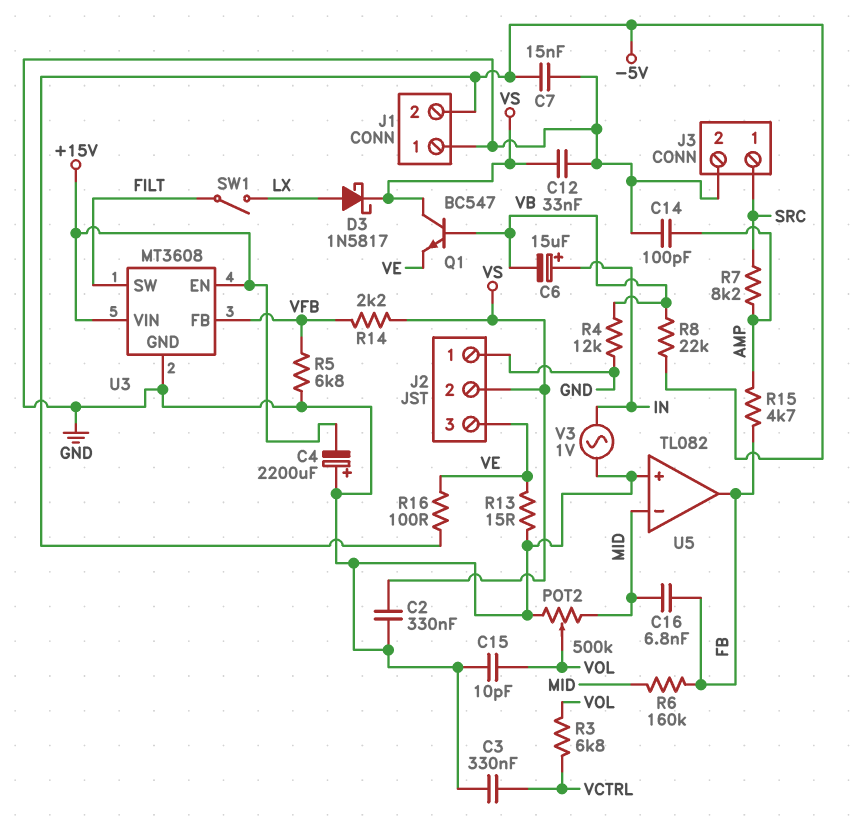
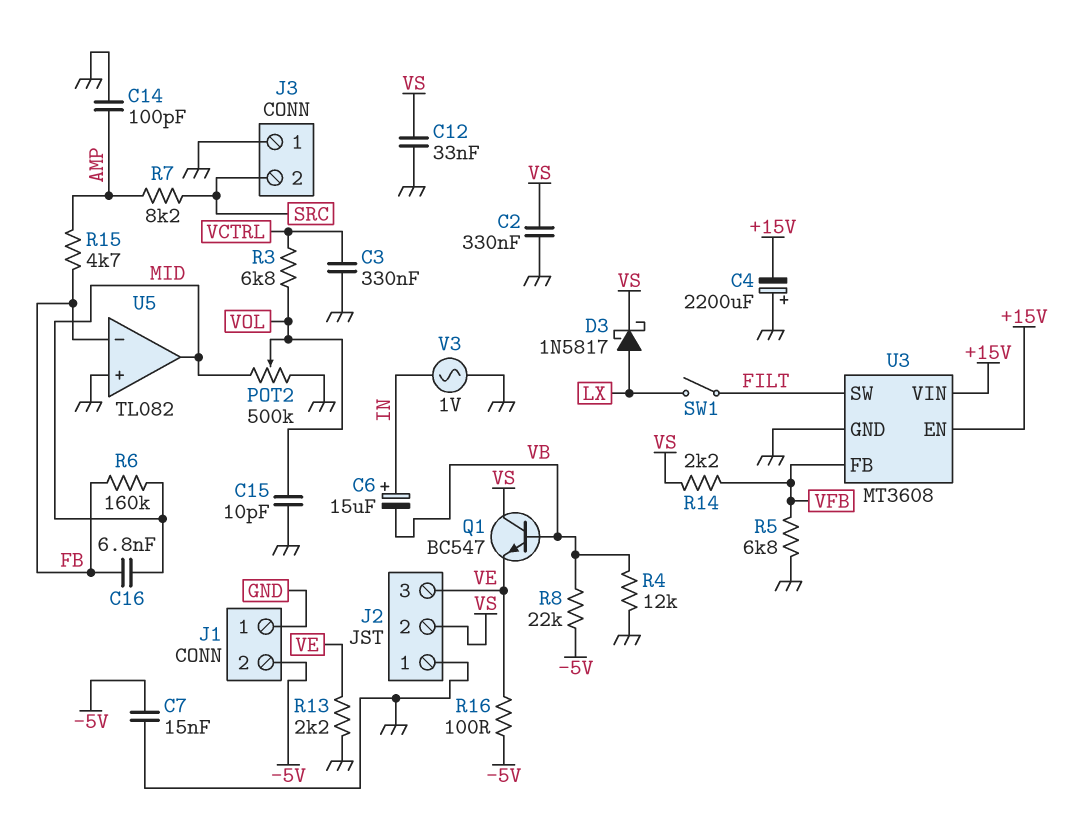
J3 pin 1: SRC -> GND
J3 pin 2: GND -> SRC
R13: 15 (GND, VE) -> 2.2k (GND, VE)
U5 pin in-: MID -> FB
U5 pin out: FB -> MID

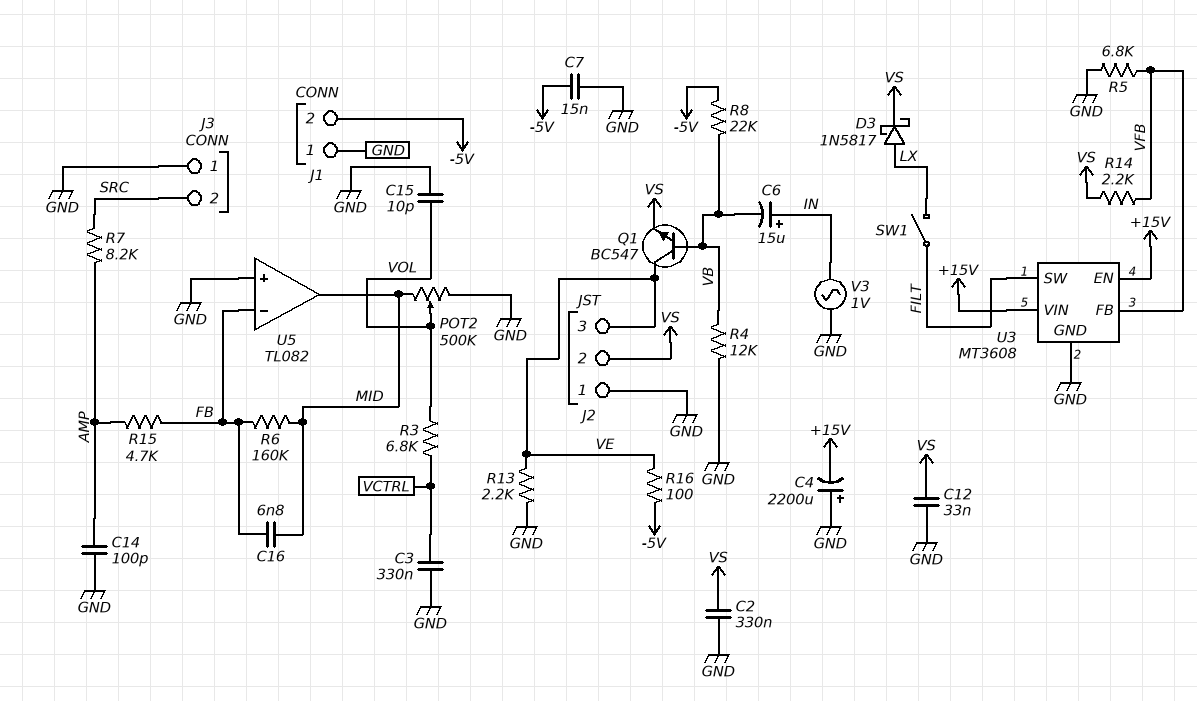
Q1: NPN BC547 (B VB, C VS, E VE) -> NPN BC547 (B VB, C VE, E VS)

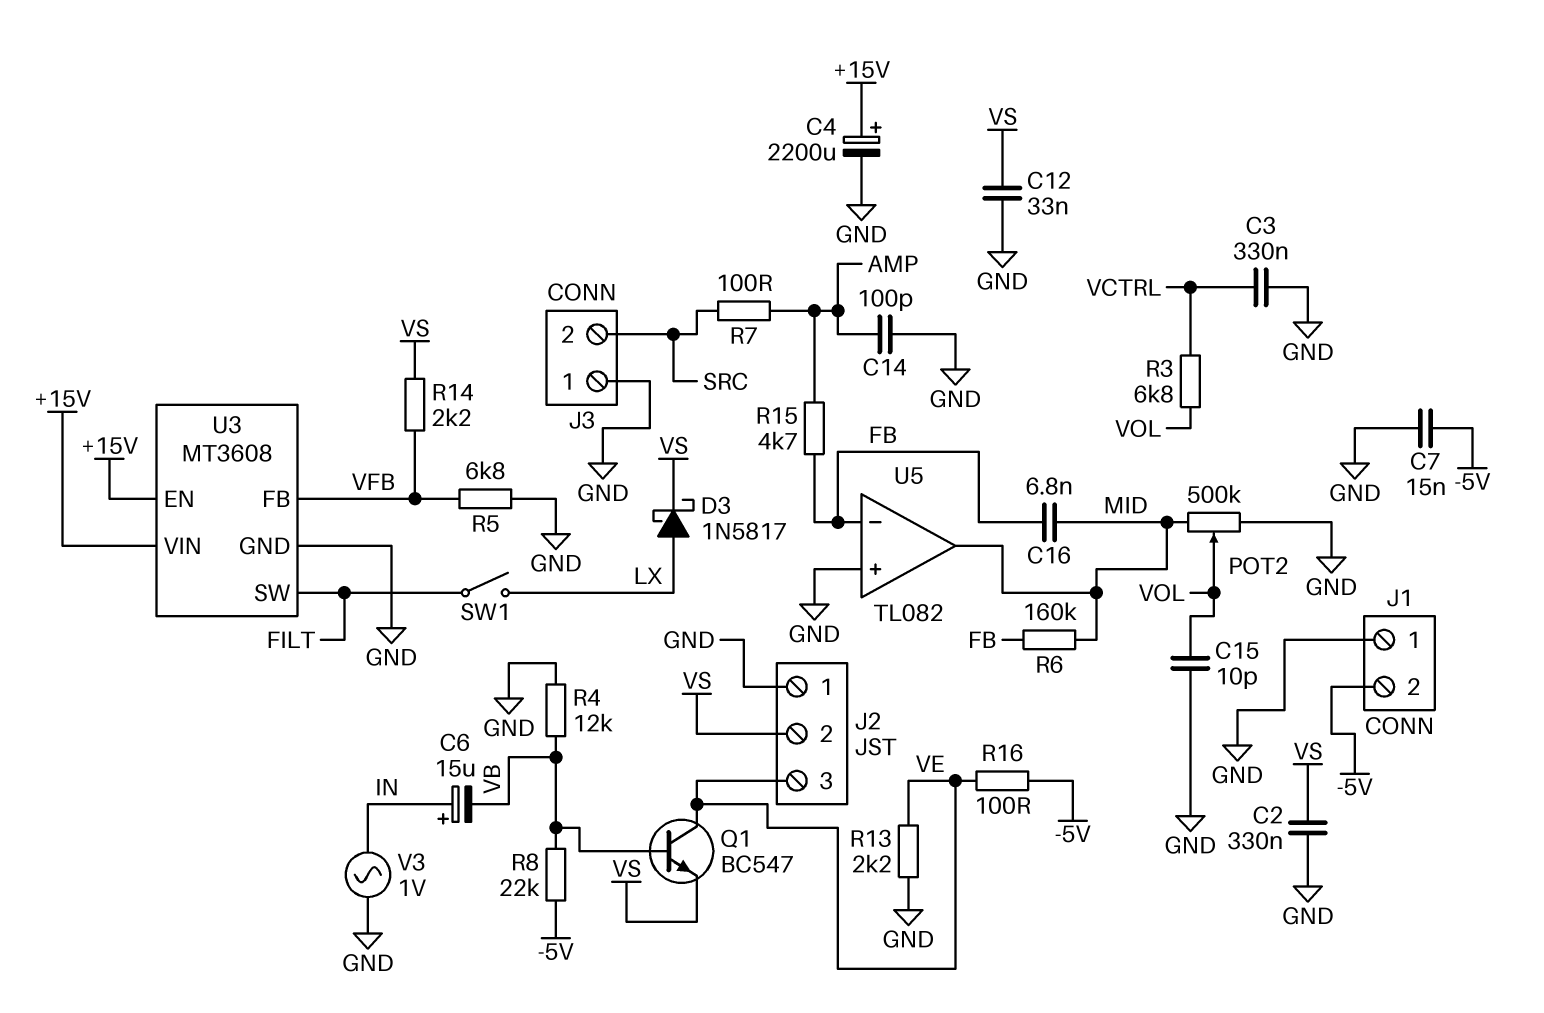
C4: 2200uF (plus GND, minus +15V) -> 2200uF (plus +15V, minus GND)
R7: 8.2k (AMP, SRC) -> 100 (AMP, SRC)

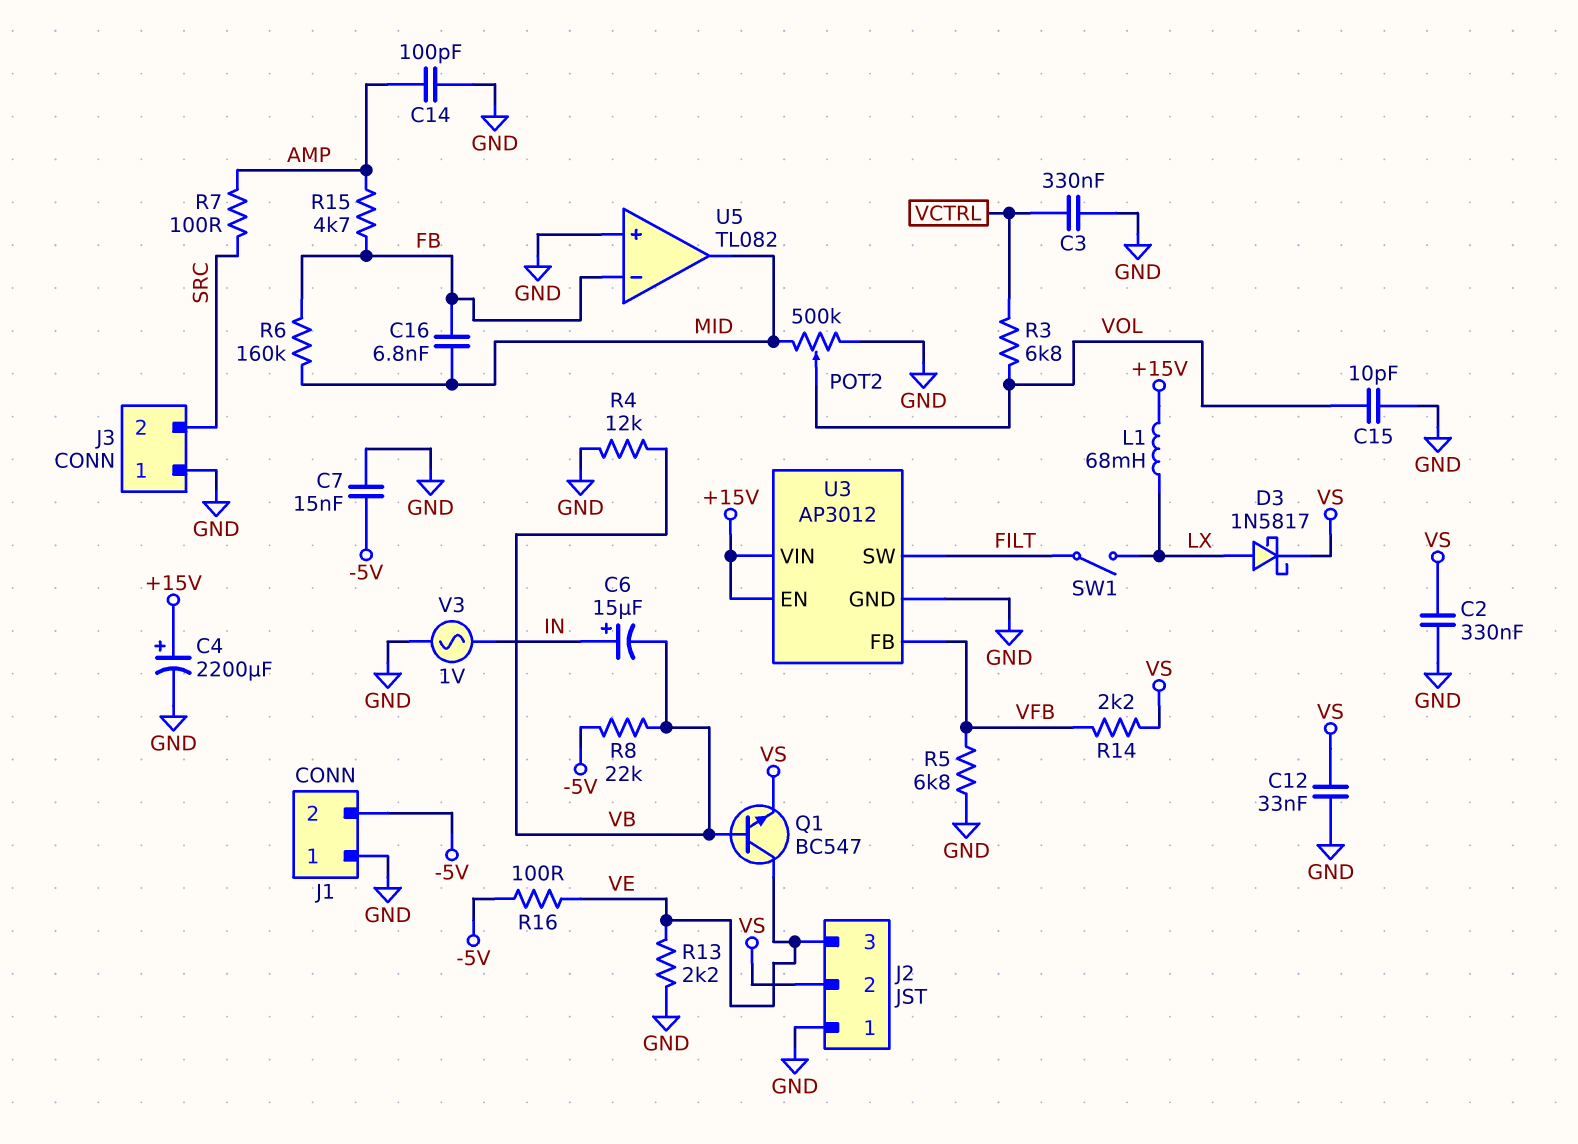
L1: none -> 68mH (+15V, LX)
U3: MT3608 -> AP3012

